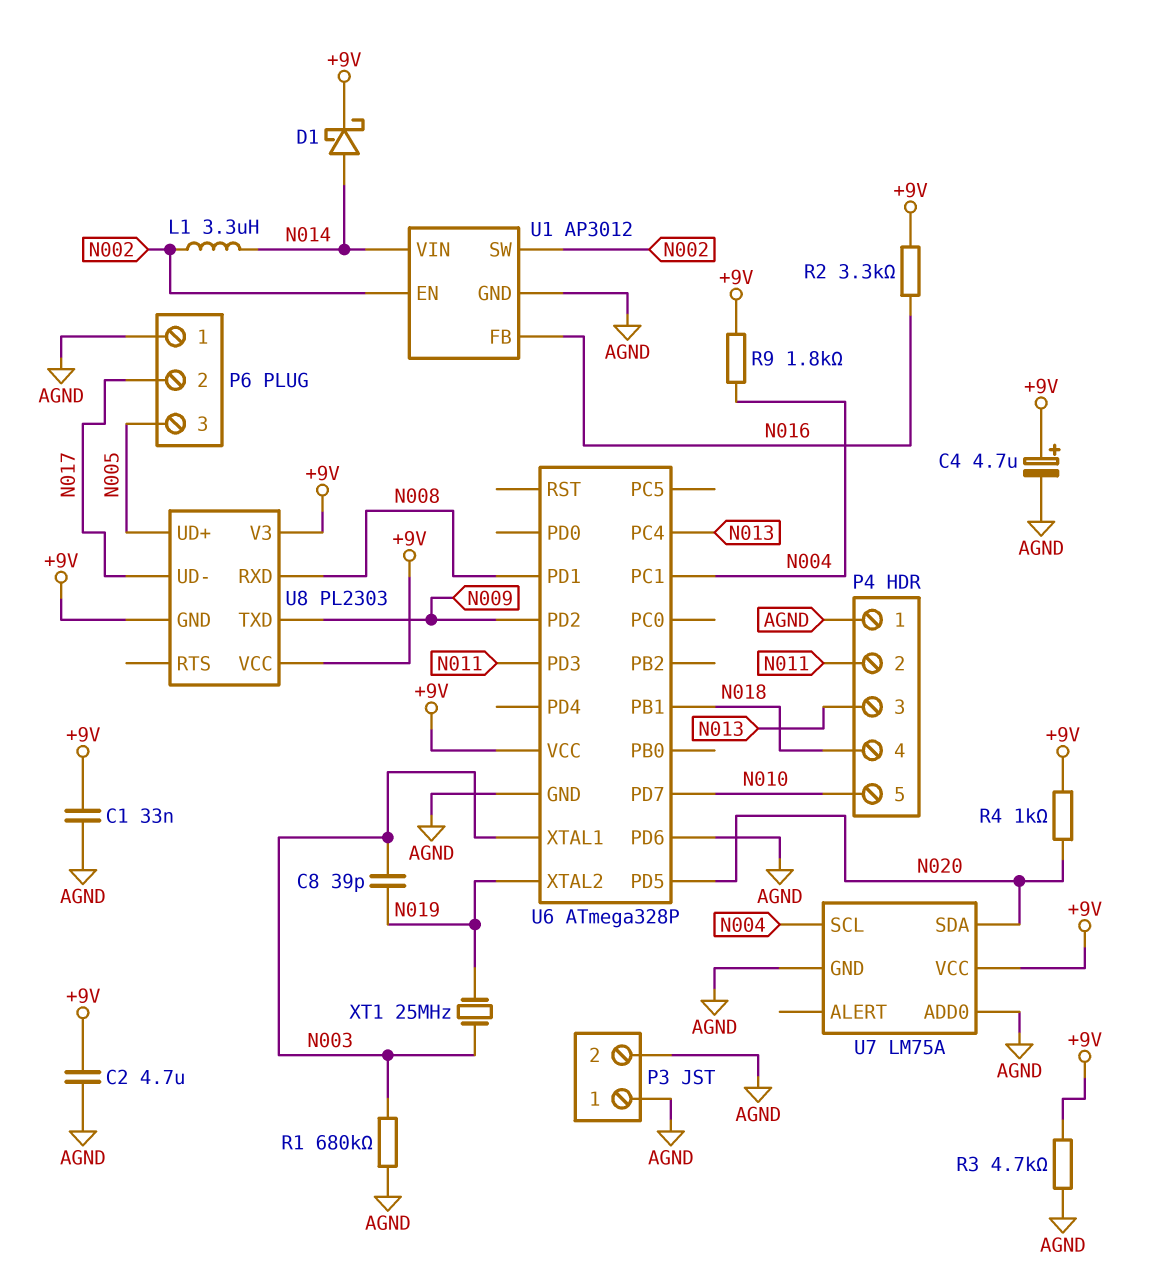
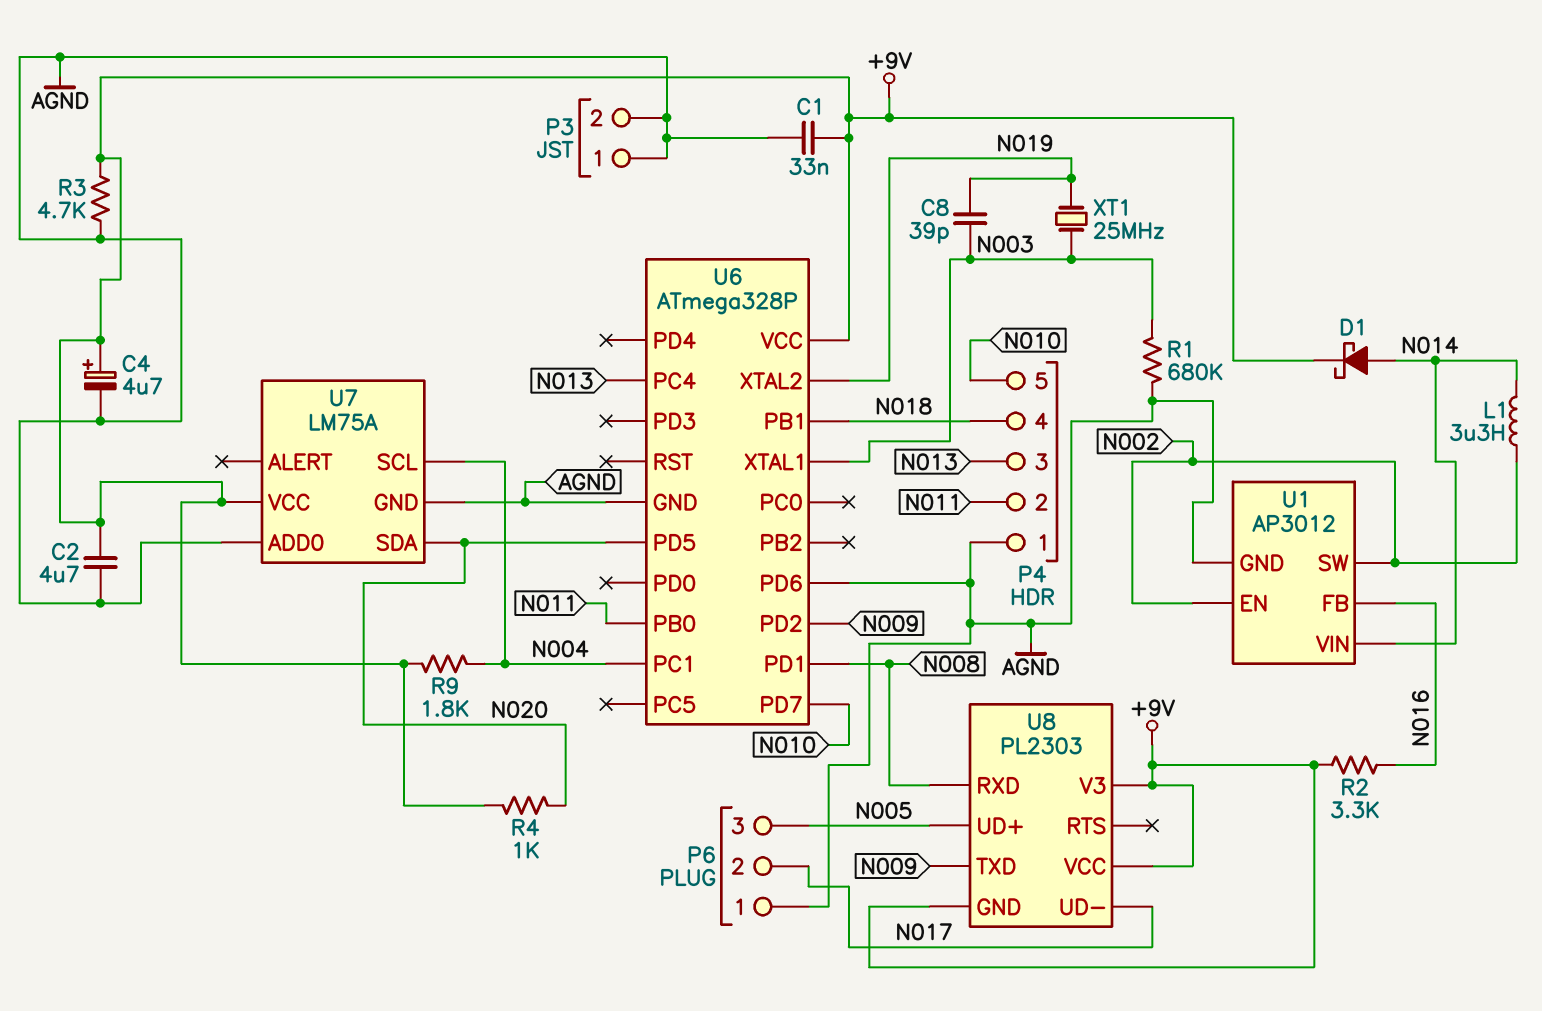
U6 pin PB0: none -> N011
U6 pin PD3: N011 -> none

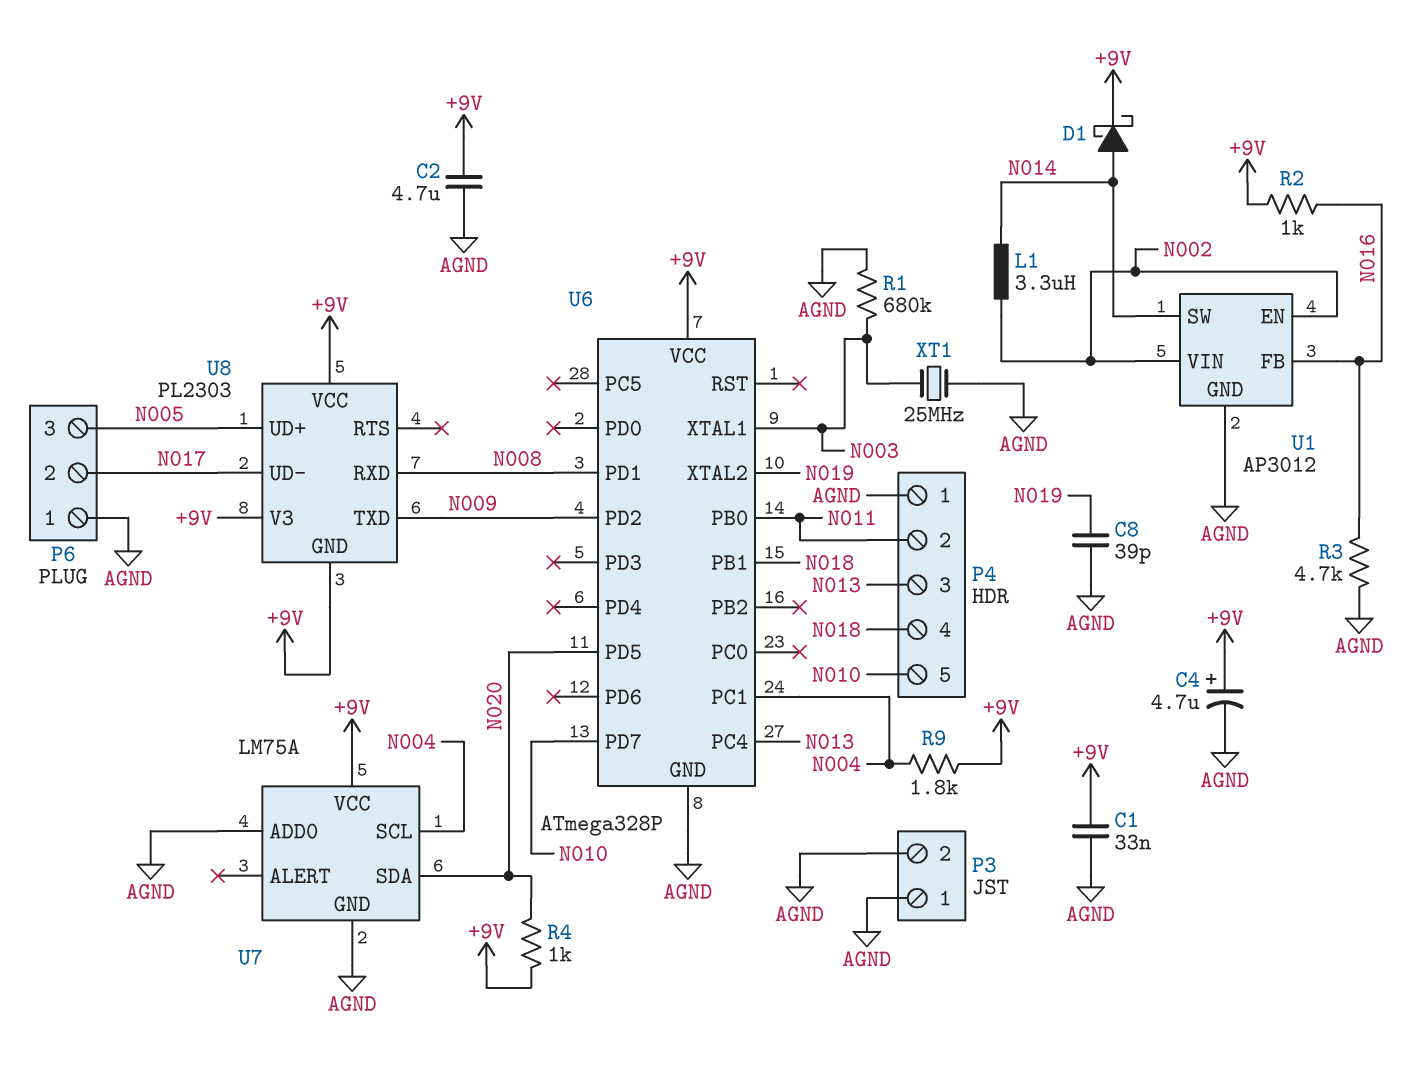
C8: 39pF (N003, N019) -> 39pF (AGND, N019)
R2: 3.3k (+9V, N016) -> 1k (+9V, N016)
R3: 4.7k (+9V, AGND) -> 4.7k (AGND, N016)
U1 pin SW: N002 -> N014
U1 pin VIN: N014 -> N002
U6 pin PD6: AGND -> none
XT1: 25MHz (N003, N019) -> 25MHz (AGND, N003)

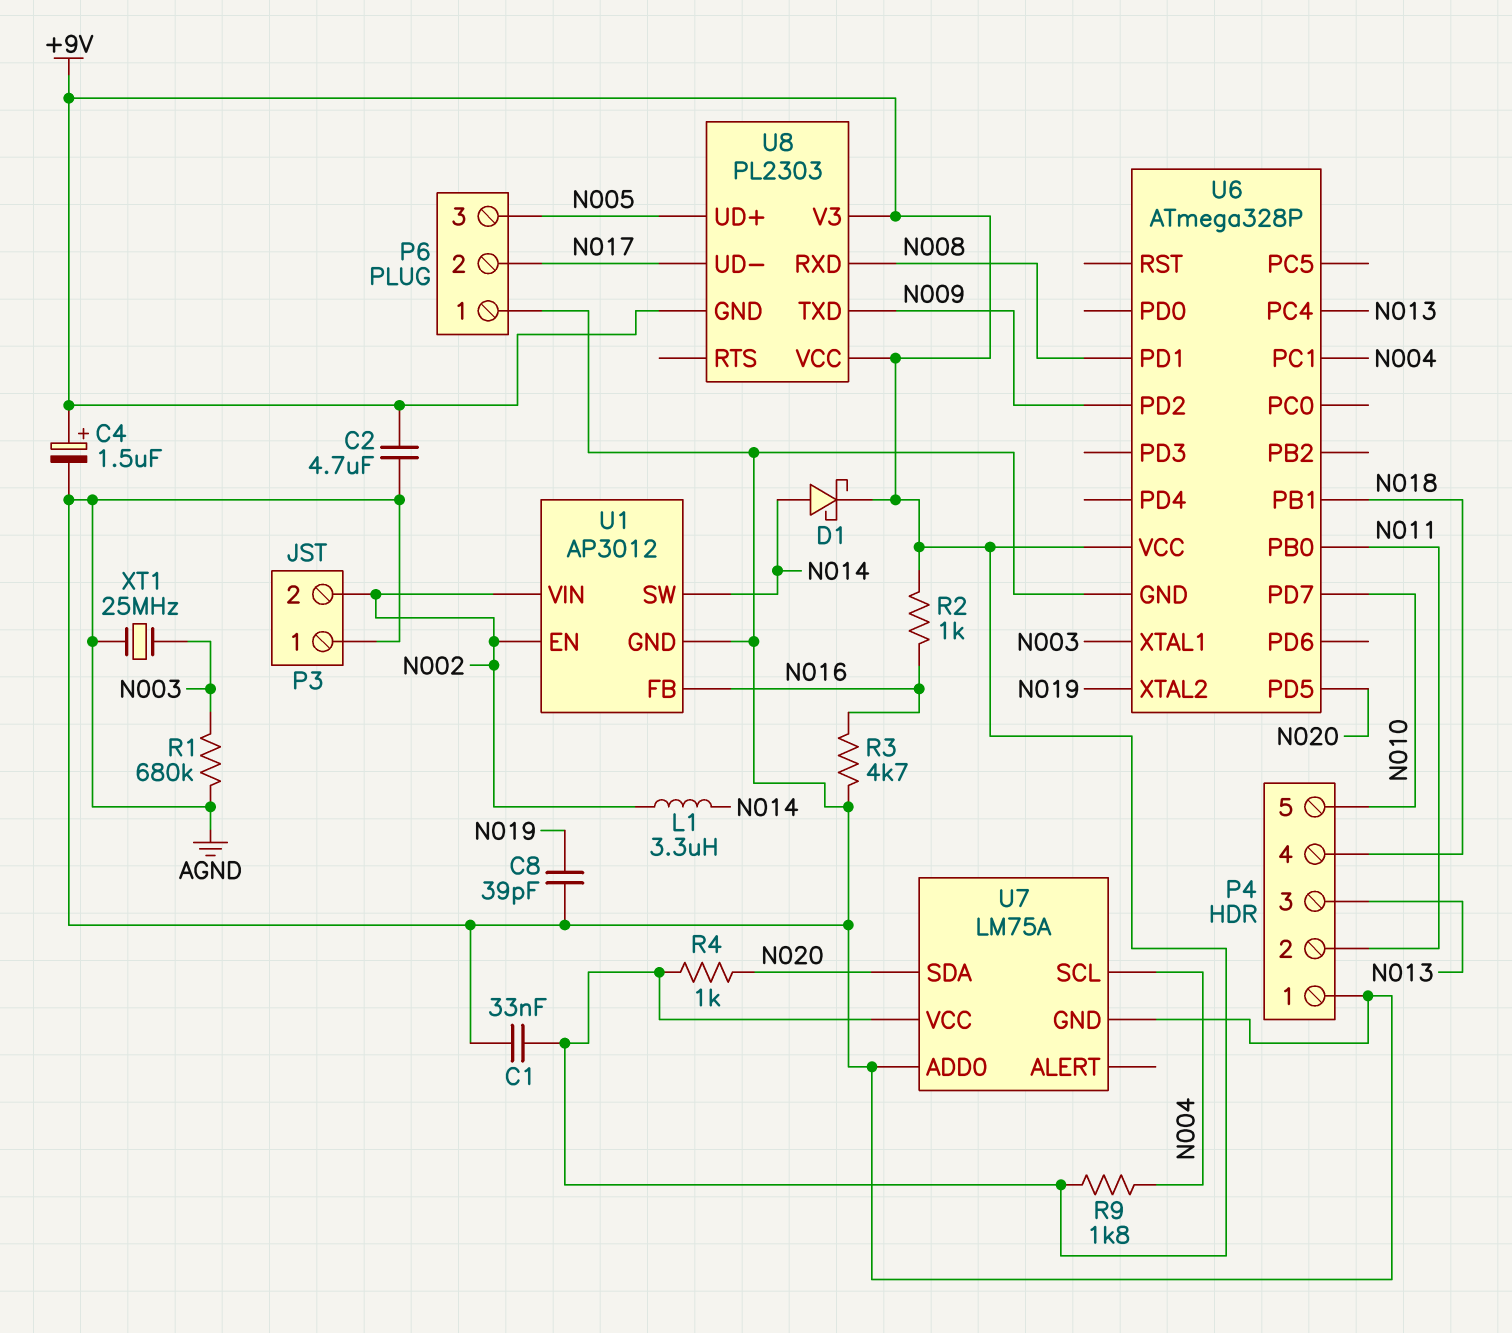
C4: 4.7uF (plus +9V, minus AGND) -> 1.5uF (plus +9V, minus AGND)
P3 pin 2: AGND -> N002

